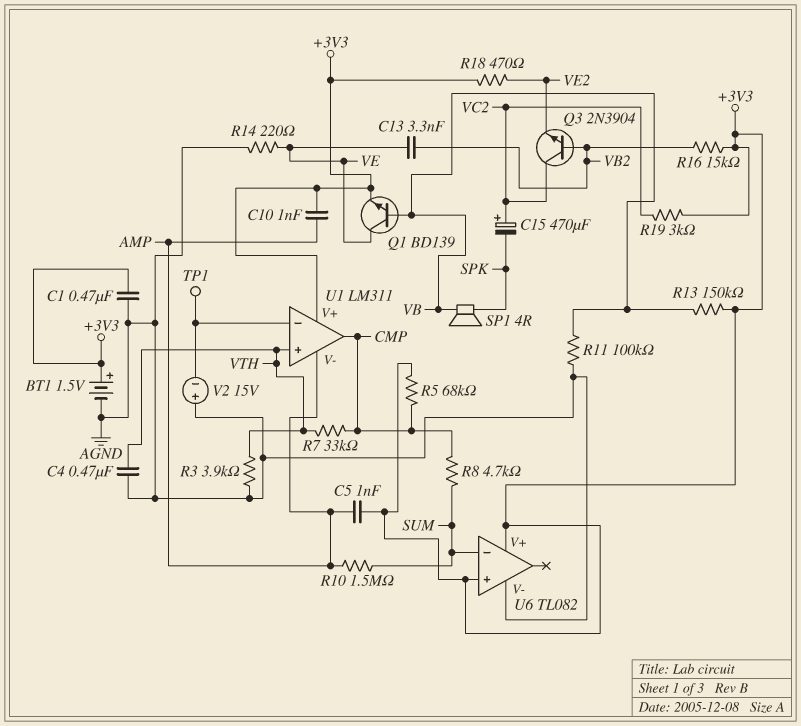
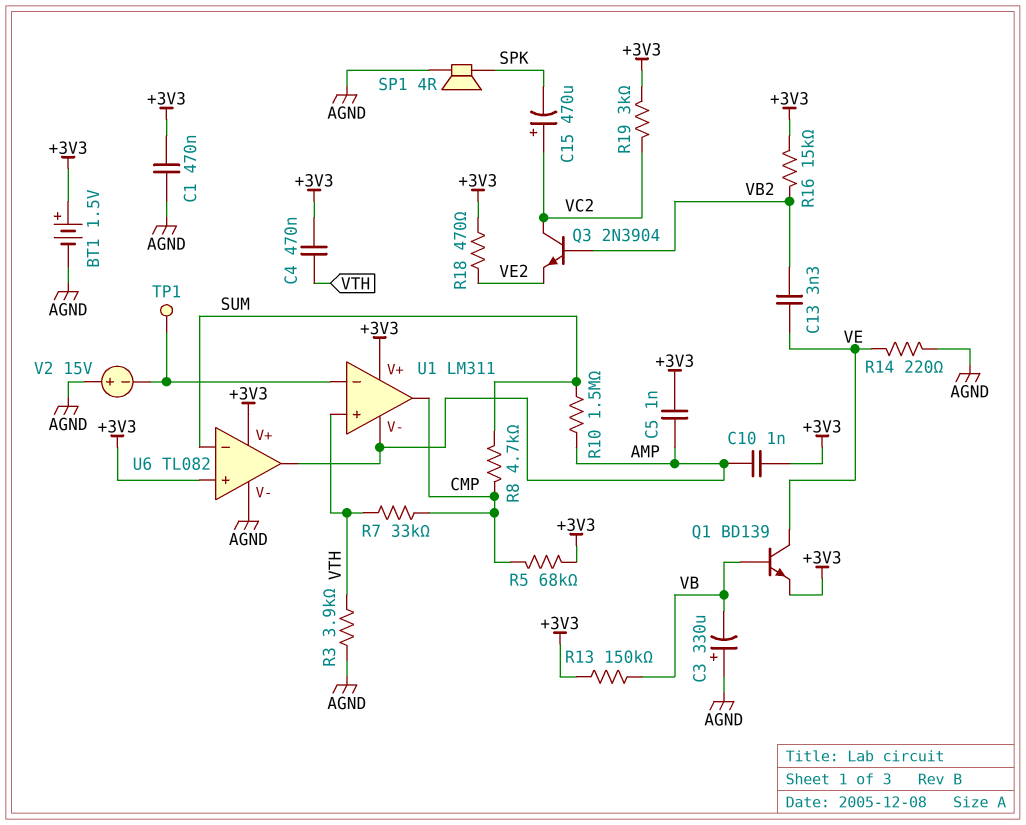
C3: none -> 330uF (plus AGND, minus VB)
C4: 470nF (AGND, VTH) -> 470nF (+3V3, VTH)
R11: 100k (AGND, VB) -> none
SP1: speaker 4R (SPK, VB) -> speaker 4R (AGND, SPK)
U6 pin out: none -> AMP

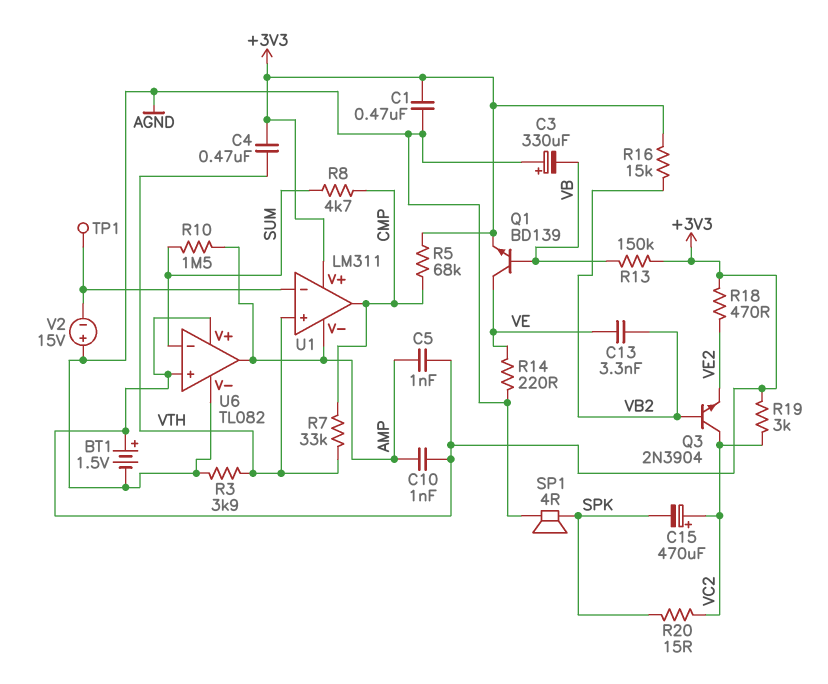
R20: none -> 15 (SPK, VC2)

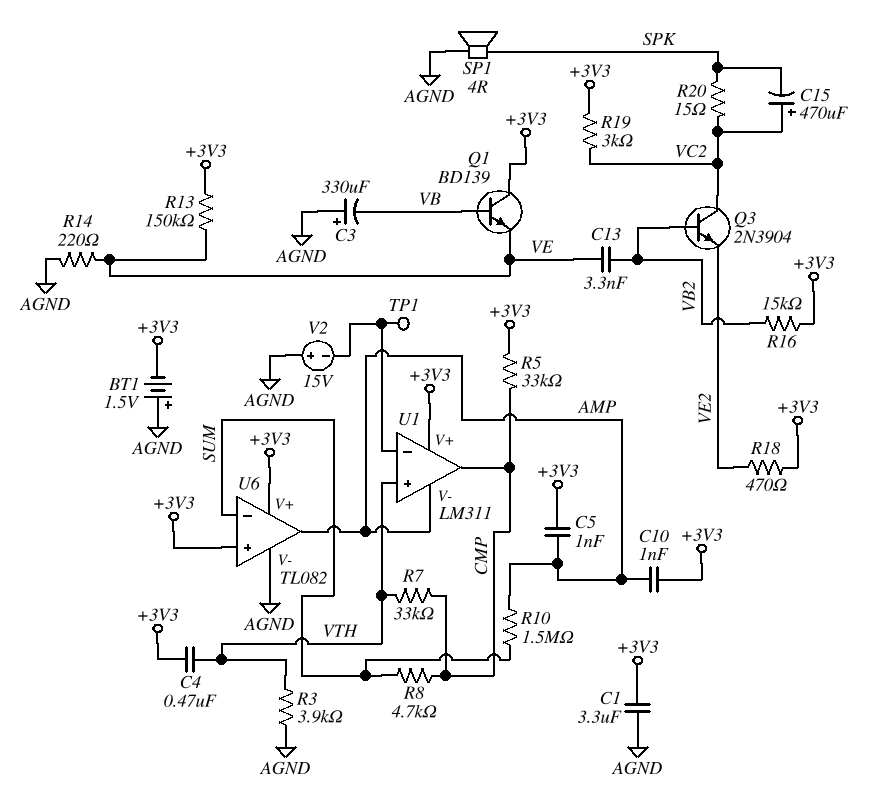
BT1: 1.5V (plus +3V3, minus AGND) -> 1.5V (plus AGND, minus +3V3)
C1: 470nF (+3V3, AGND) -> 3.3uF (+3V3, AGND)
Q1: NPN BD139 (B VB, C VE, E +3V3) -> NPN BD139 (B VB, C +3V3, E VE)
R5: 68k (+3V3, CMP) -> 33k (+3V3, CMP)
R13: 150k (+3V3, VB) -> 150k (+3V3, VE)

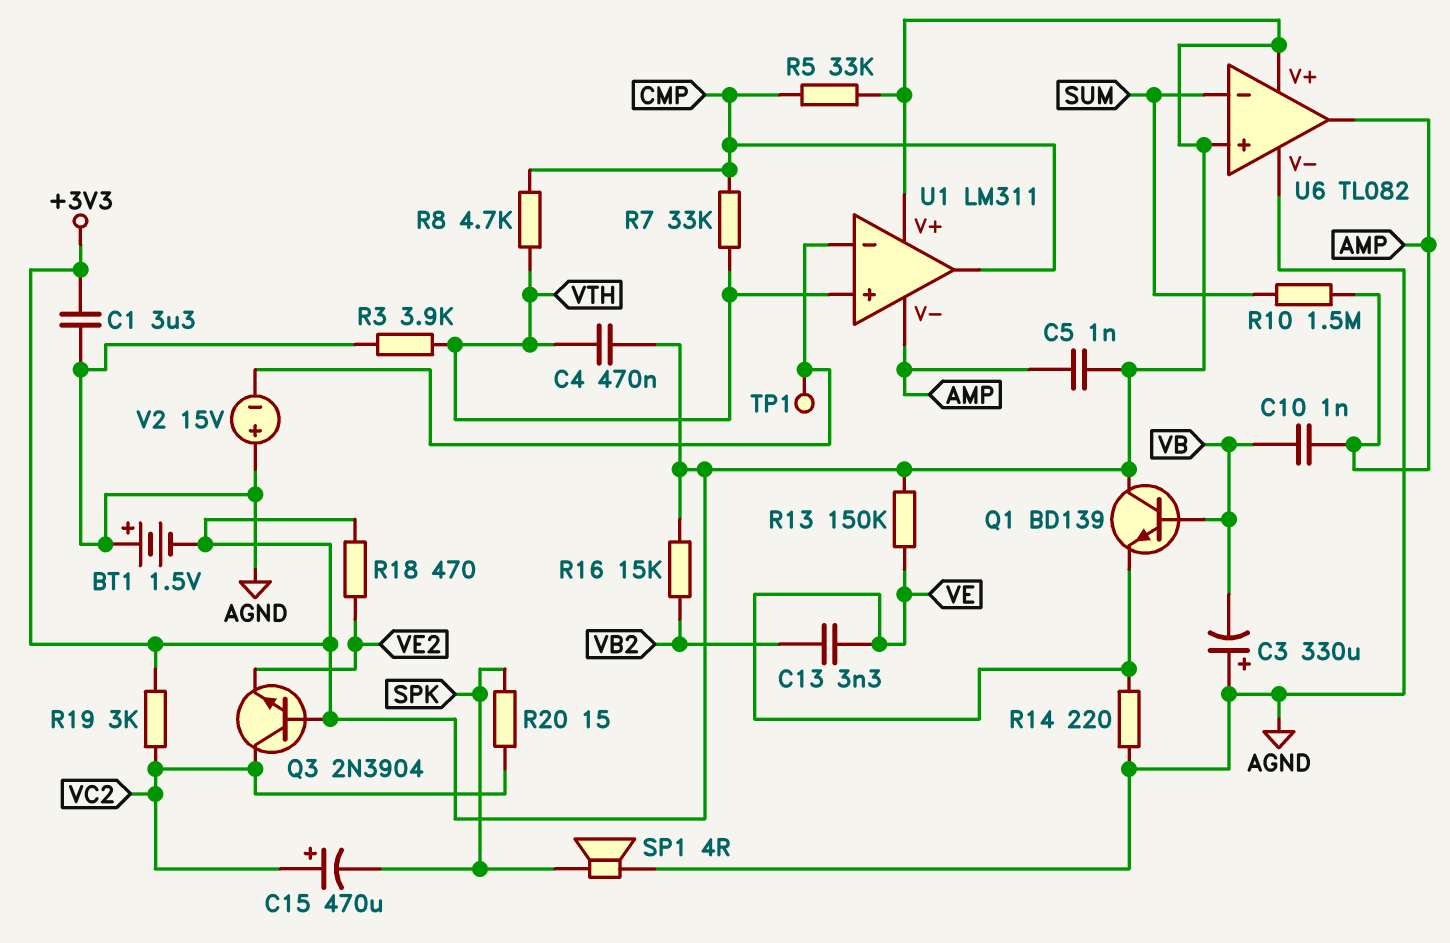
C10: 1nF (+3V3, AMP) -> 1nF (AMP, VB)
Q3: NPN 2N3904 (B VB2, C VC2, E VE2) -> NPN 2N3904 (B +3V3, C VC2, E VE2)
R8: 4.7k (CMP, SUM) -> 4.7k (CMP, VTH)

